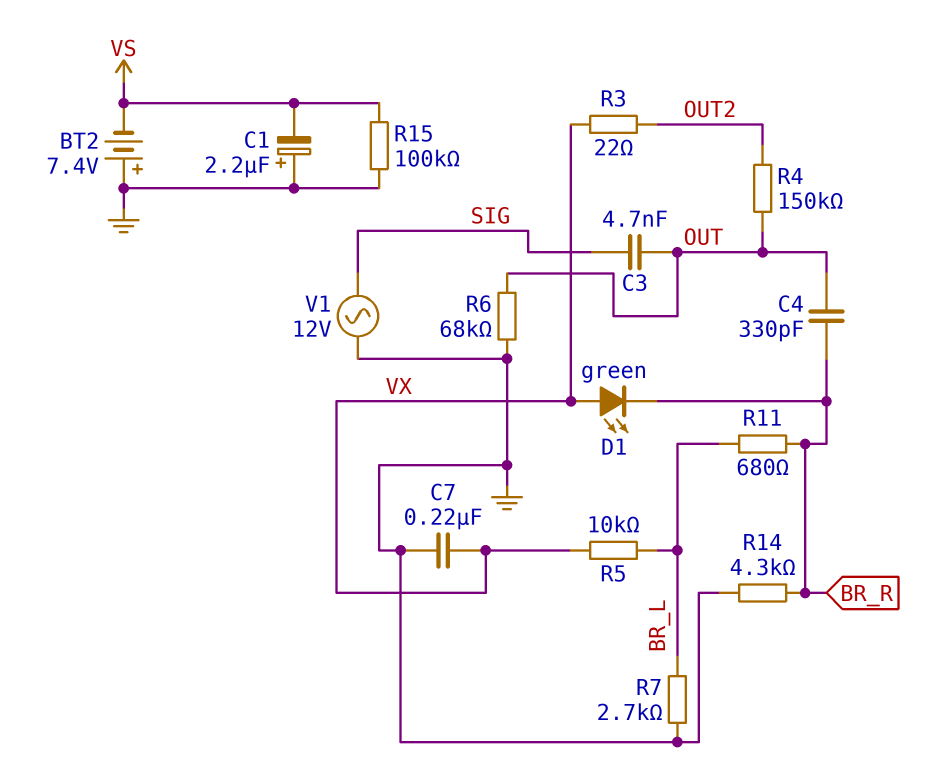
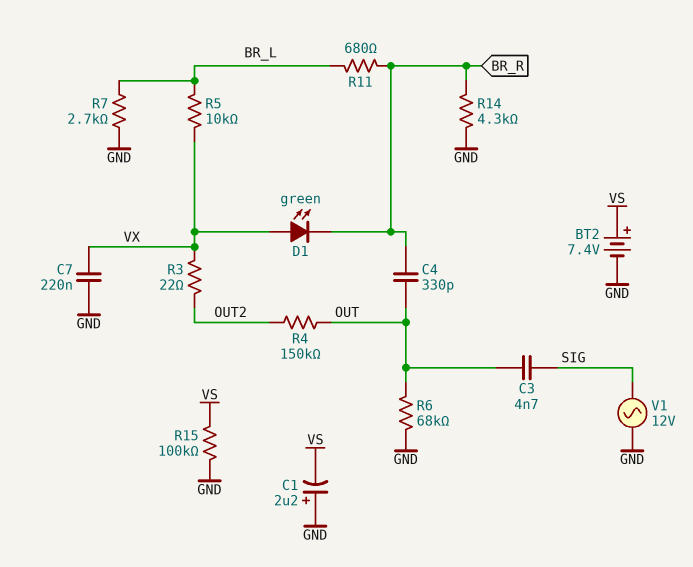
BT2: 7.4V (plus GND, minus VS) -> 7.4V (plus VS, minus GND)

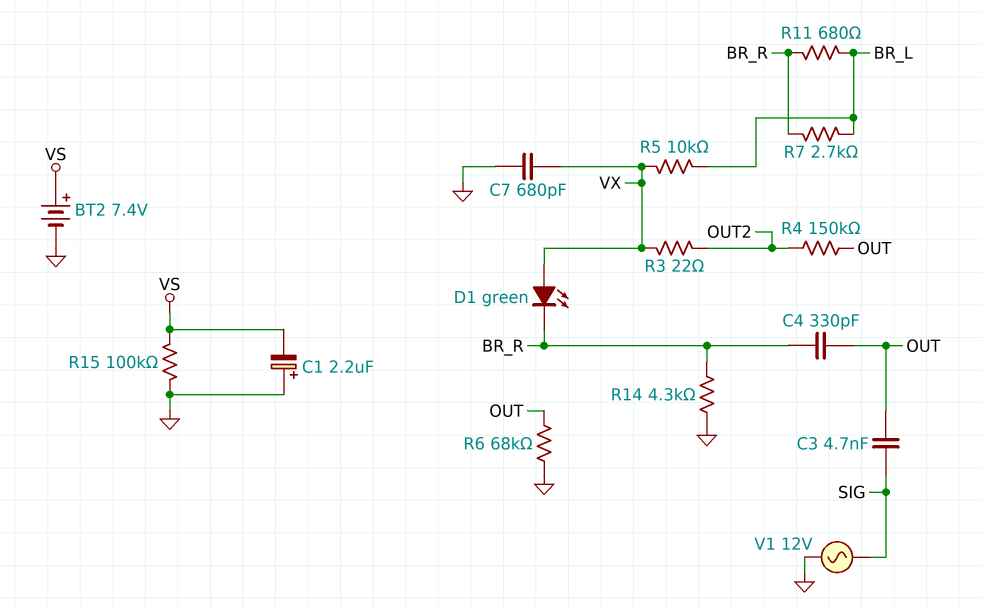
C7: 220nF (GND, VX) -> 680pF (GND, VX)
R7: 2.7k (BR_L, GND) -> 2.7k (BR_L, BR_R)

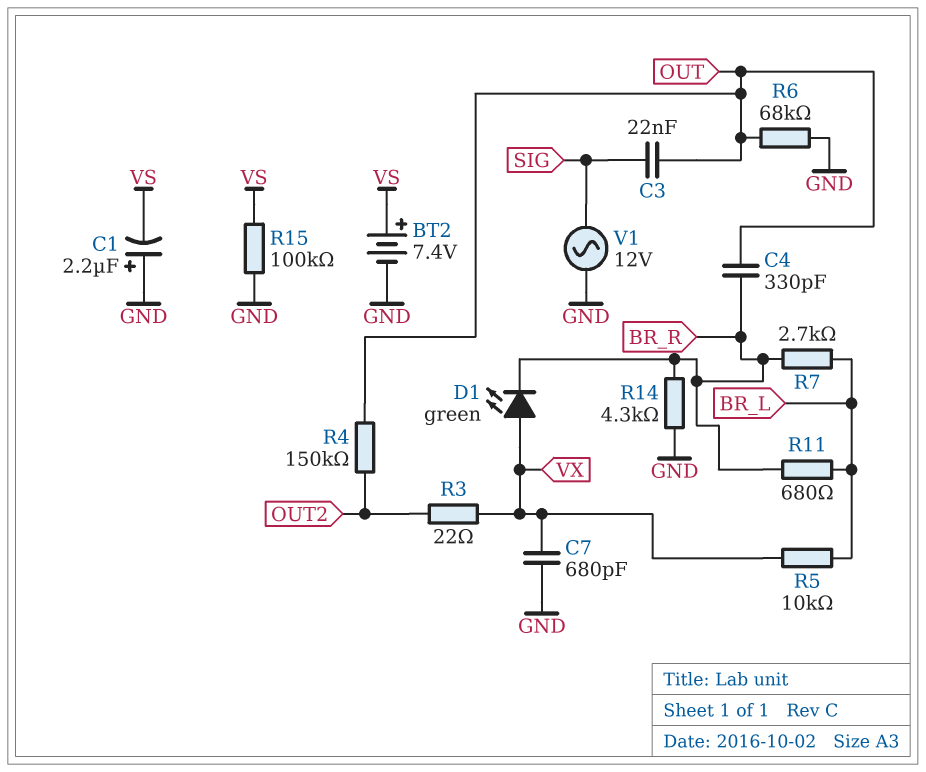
C3: 4.7nF (OUT, SIG) -> 22nF (OUT, SIG)

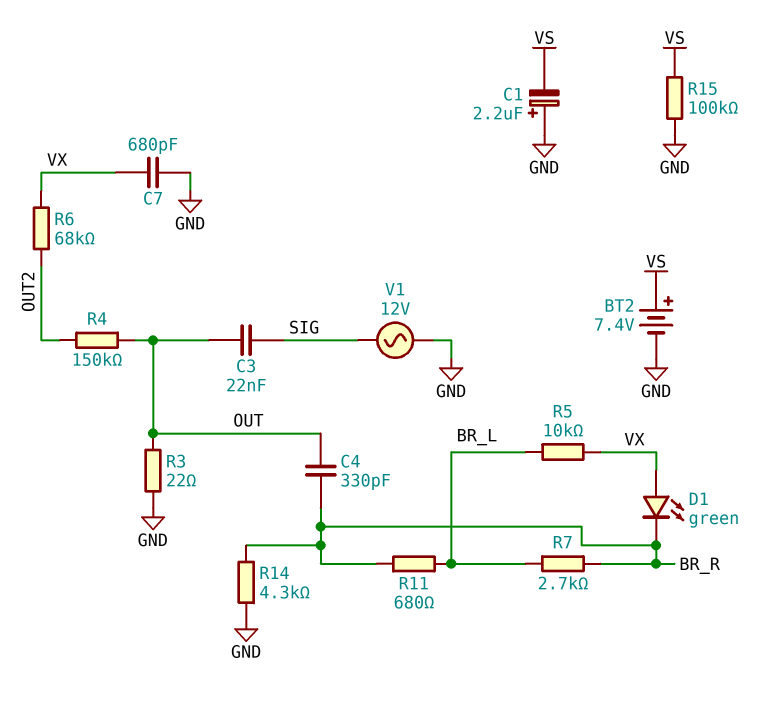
R3: 22 (OUT2, VX) -> 22 (GND, OUT)
R6: 68k (GND, OUT) -> 68k (OUT2, VX)

